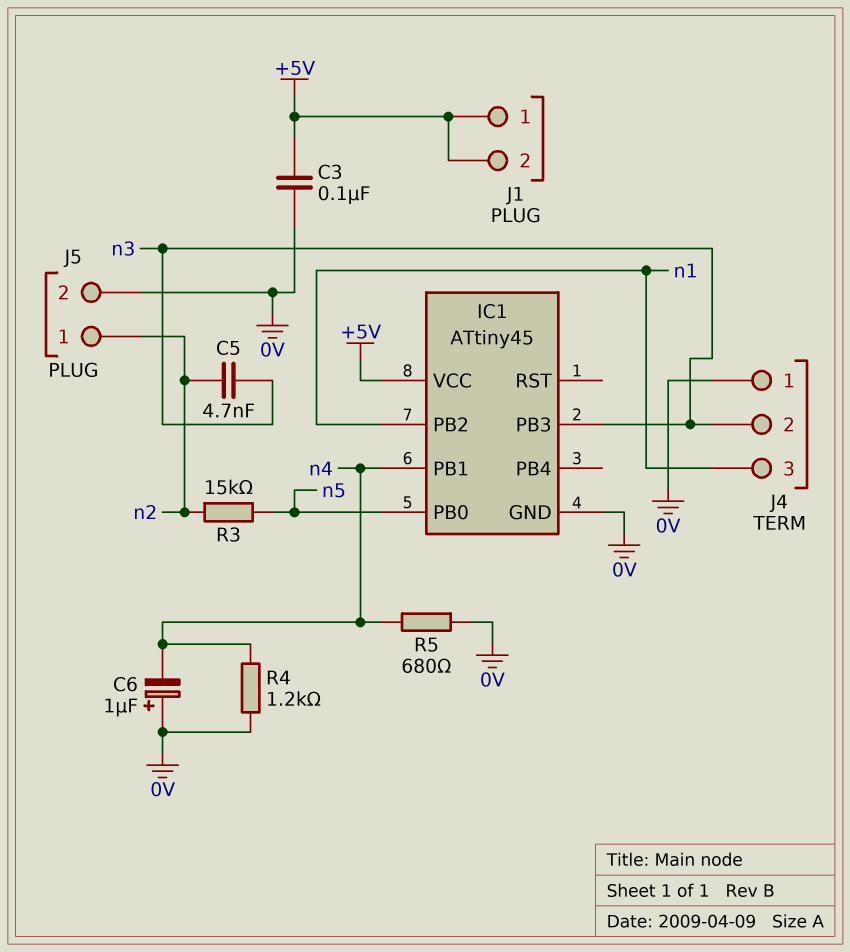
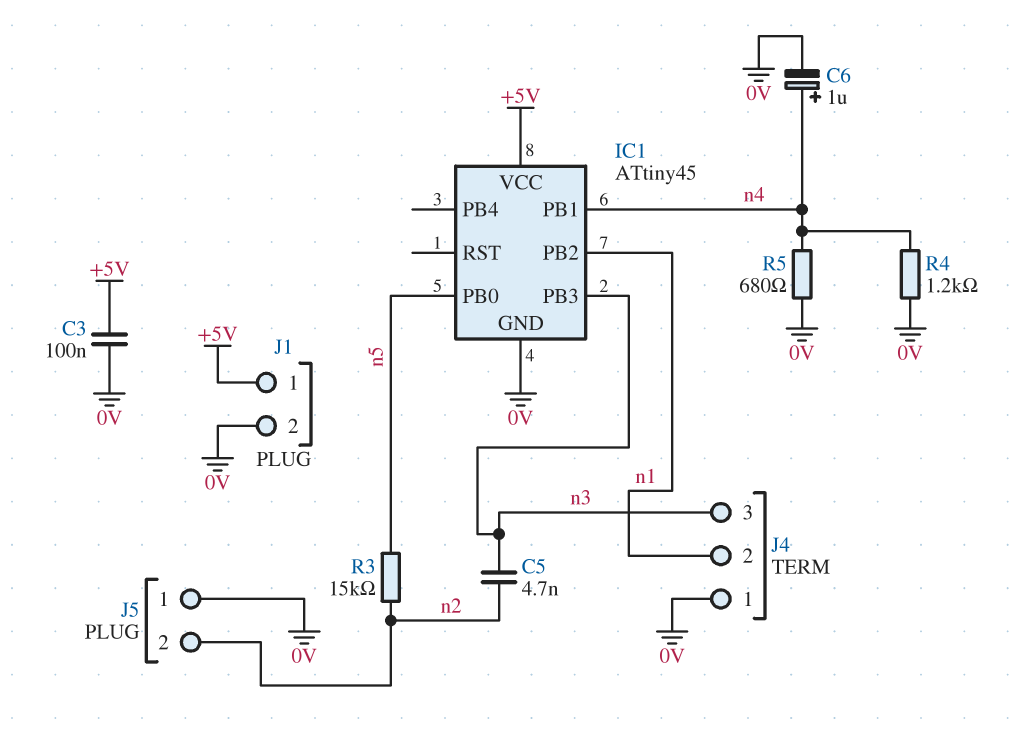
C6: 1uF (plus 0V, minus n4) -> 1uF (plus n4, minus 0V)
J1 pin 2: +5V -> 0V
J4 pin 2: n3 -> n1
J4 pin 3: n1 -> n3
J5 pin 1: n2 -> 0V
J5 pin 2: 0V -> n2

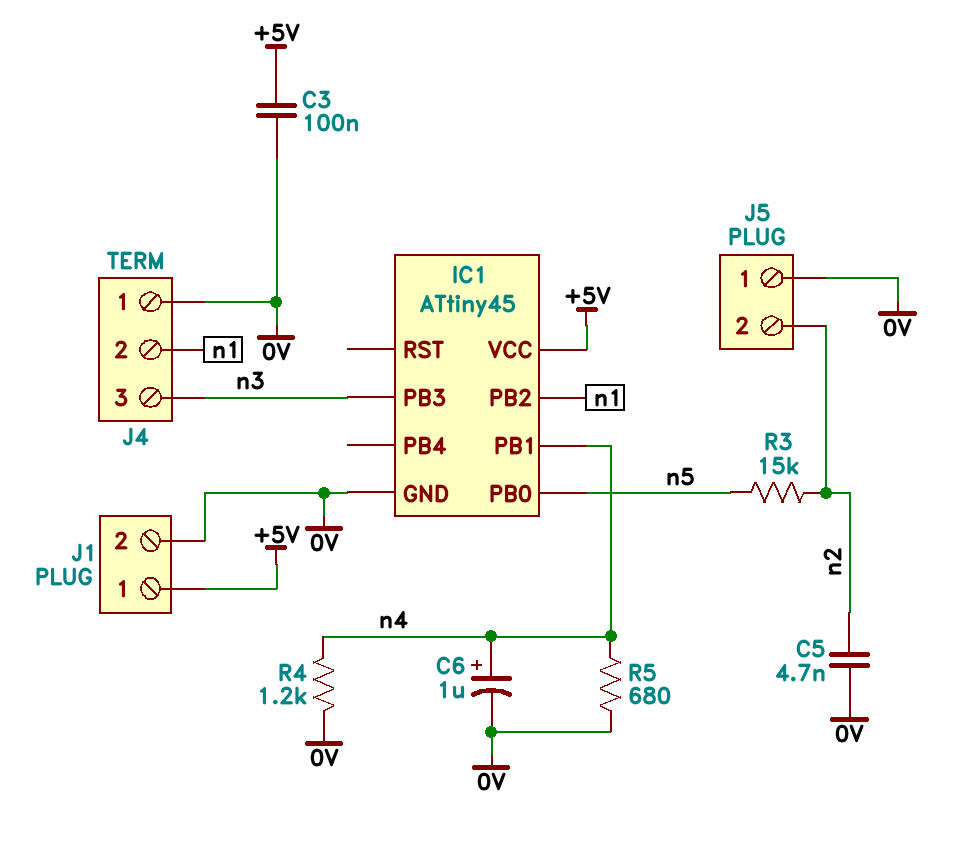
C5: 4.7nF (n2, n3) -> 4.7nF (0V, n2)

